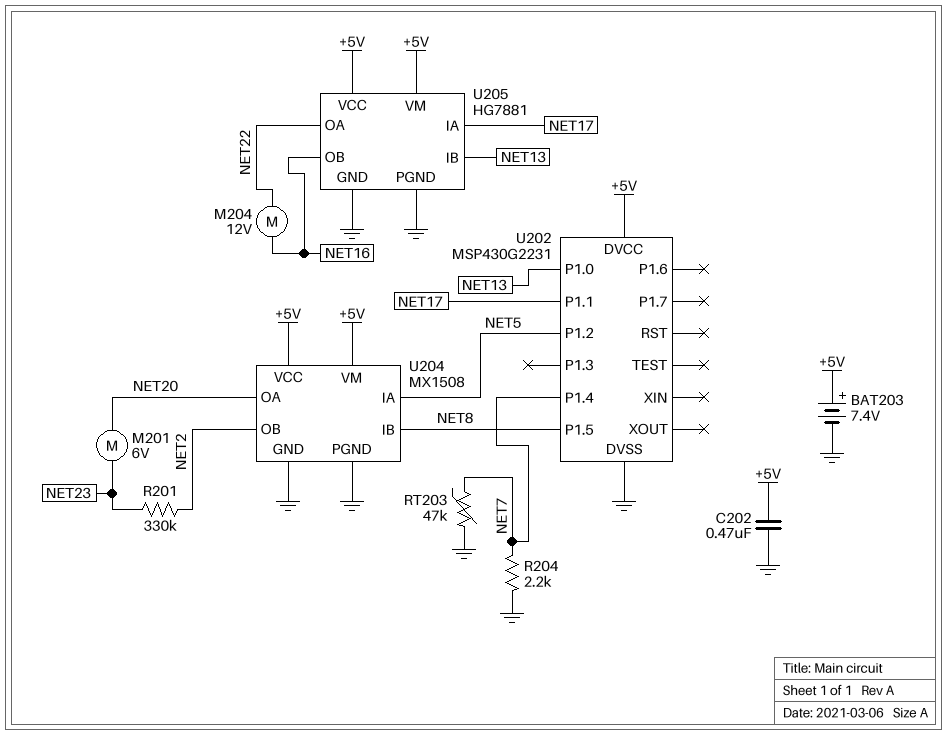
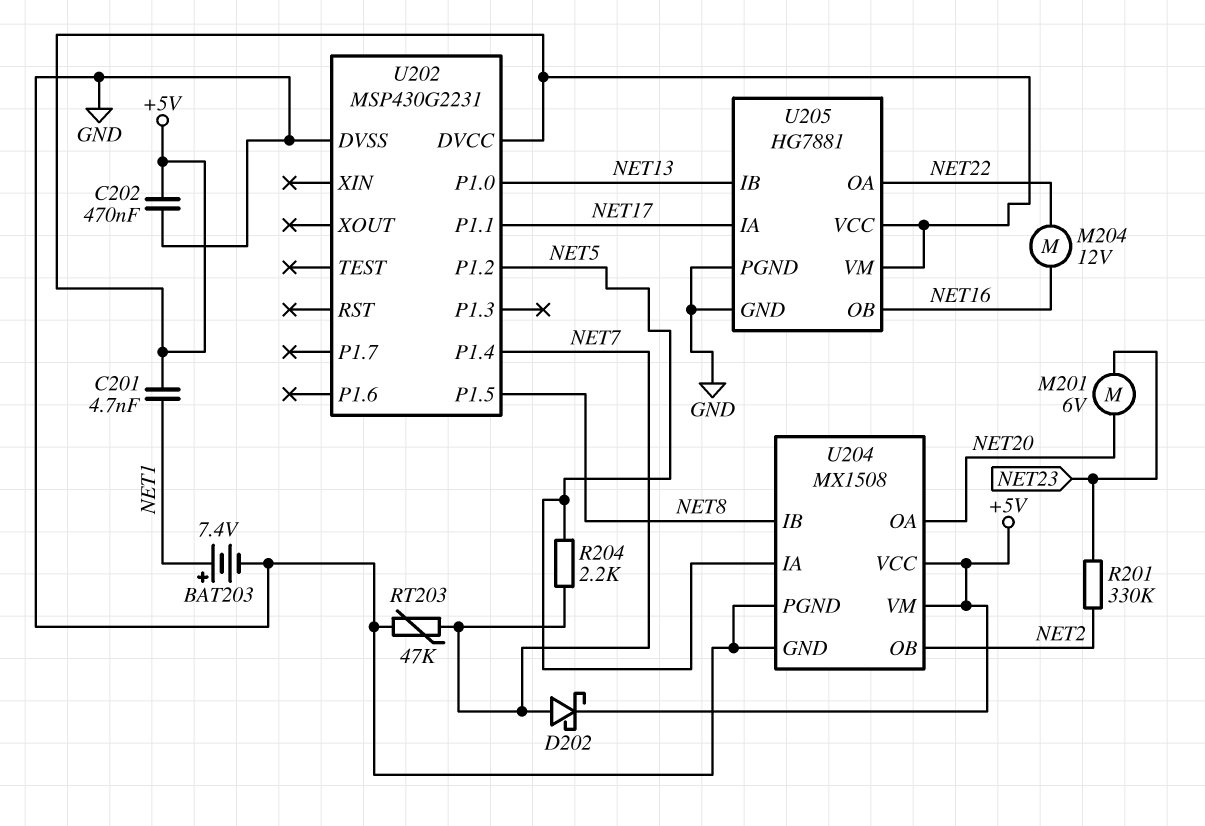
BAT203: 7.4V (plus +5V, minus GND) -> 7.4V (plus NET1, minus GND)
C201: none -> 4.7nF (+5V, NET1)
D202: none -> schottky (A NET7, K +5V)
R204: 2.2k (GND, NET7) -> 2.2k (NET5, NET7)

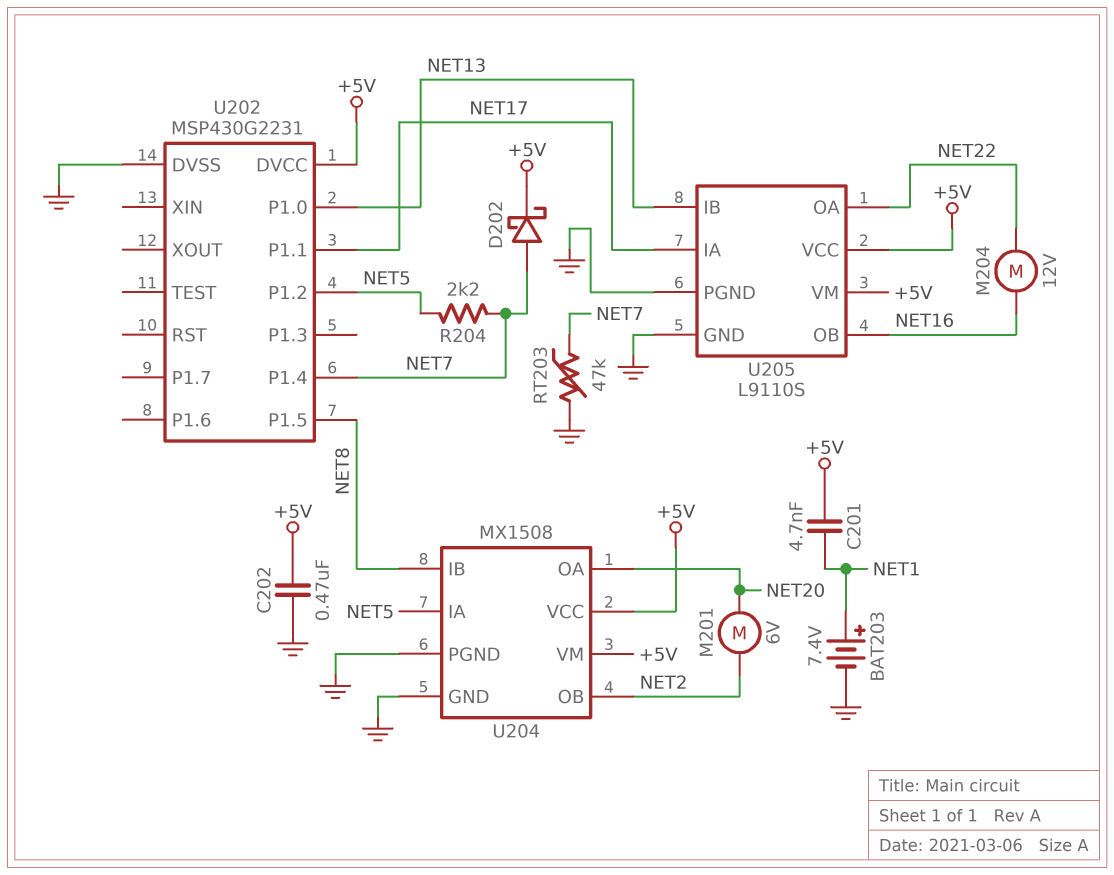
M201: motor 6V (NET20, NET23) -> motor 6V (NET2, NET20)
R201: 330k (NET2, NET23) -> none
U205: HG7881 -> L9110S

